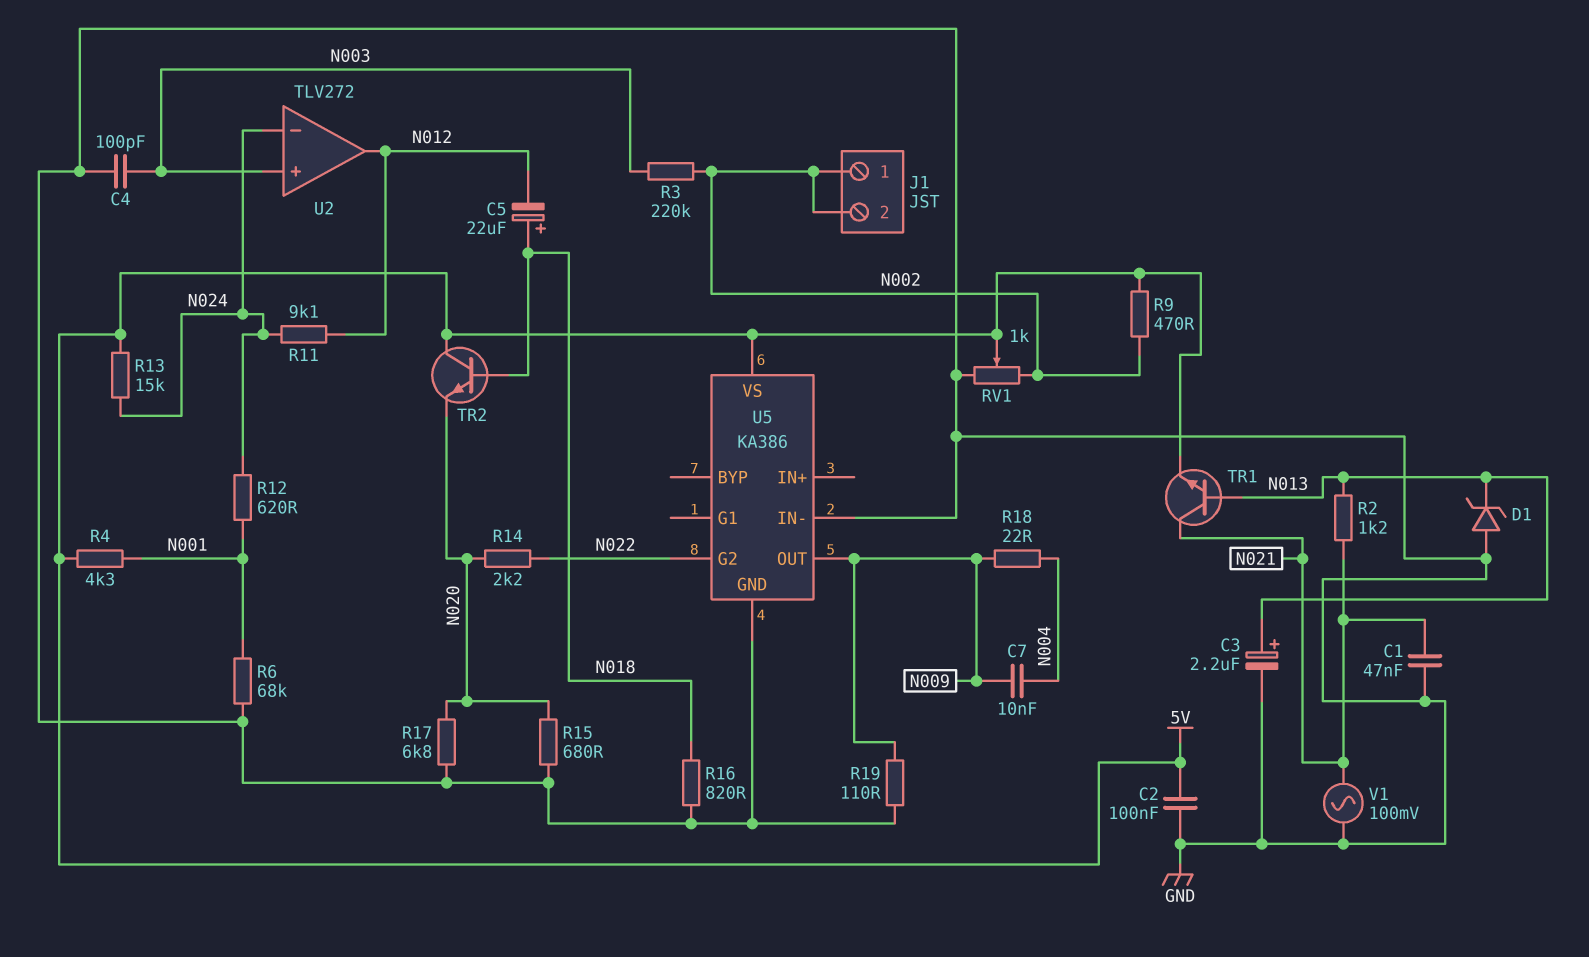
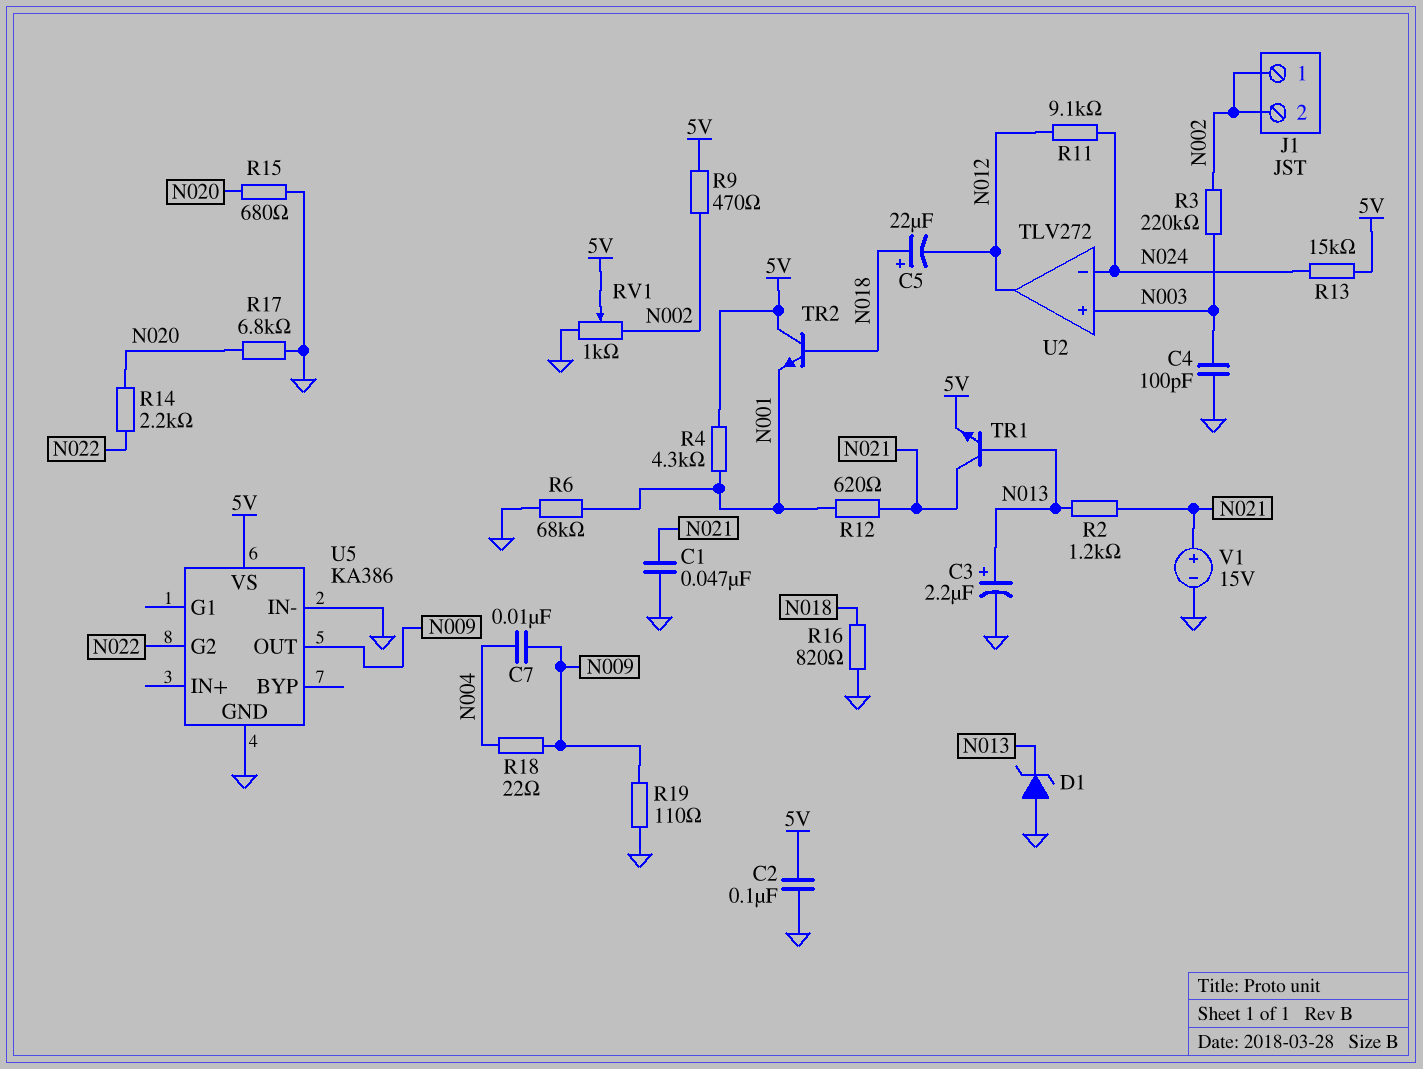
R12: 620 (N001, N024) -> 620 (N001, N021)
TR2: NPN (B N018, C 5V, E N020) -> NPN (B N018, C 5V, E N001)
V1: AC 100mV (GND, N021) -> 15V (plus N021, minus GND)

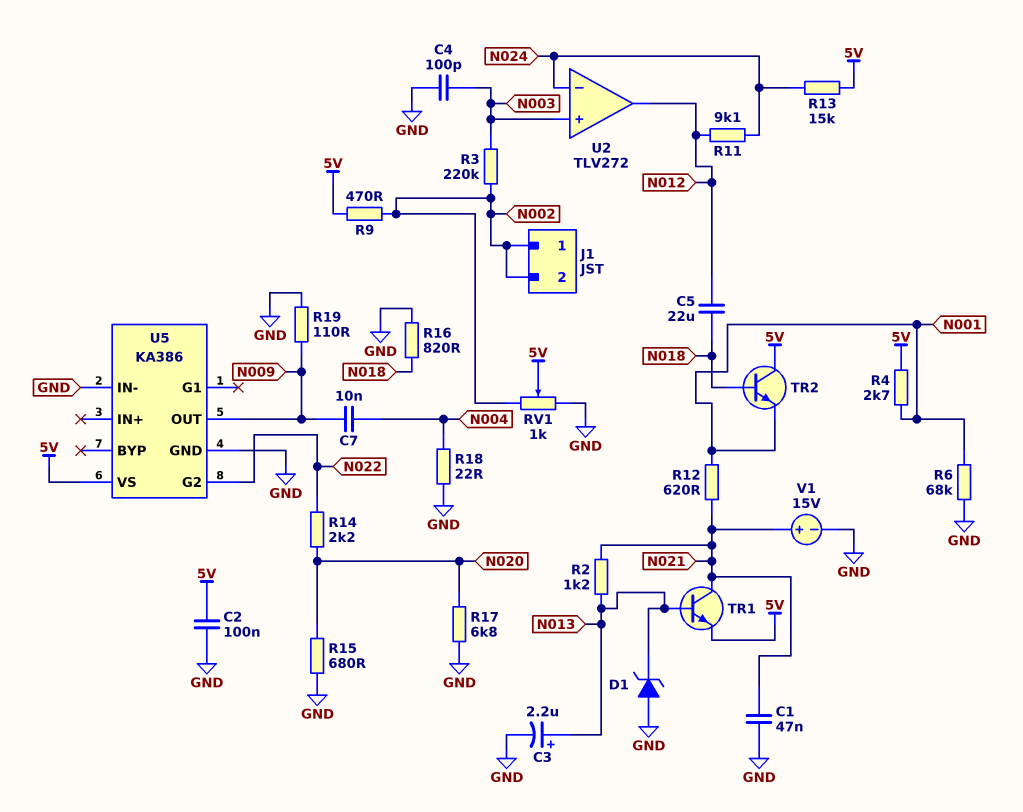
C5: 22uF (plus N018, minus N012) -> 22uF (N012, N018)
R4: 4.3k (5V, N001) -> 2.7k (5V, N001)
R18: 22 (N004, N009) -> 22 (GND, N004)

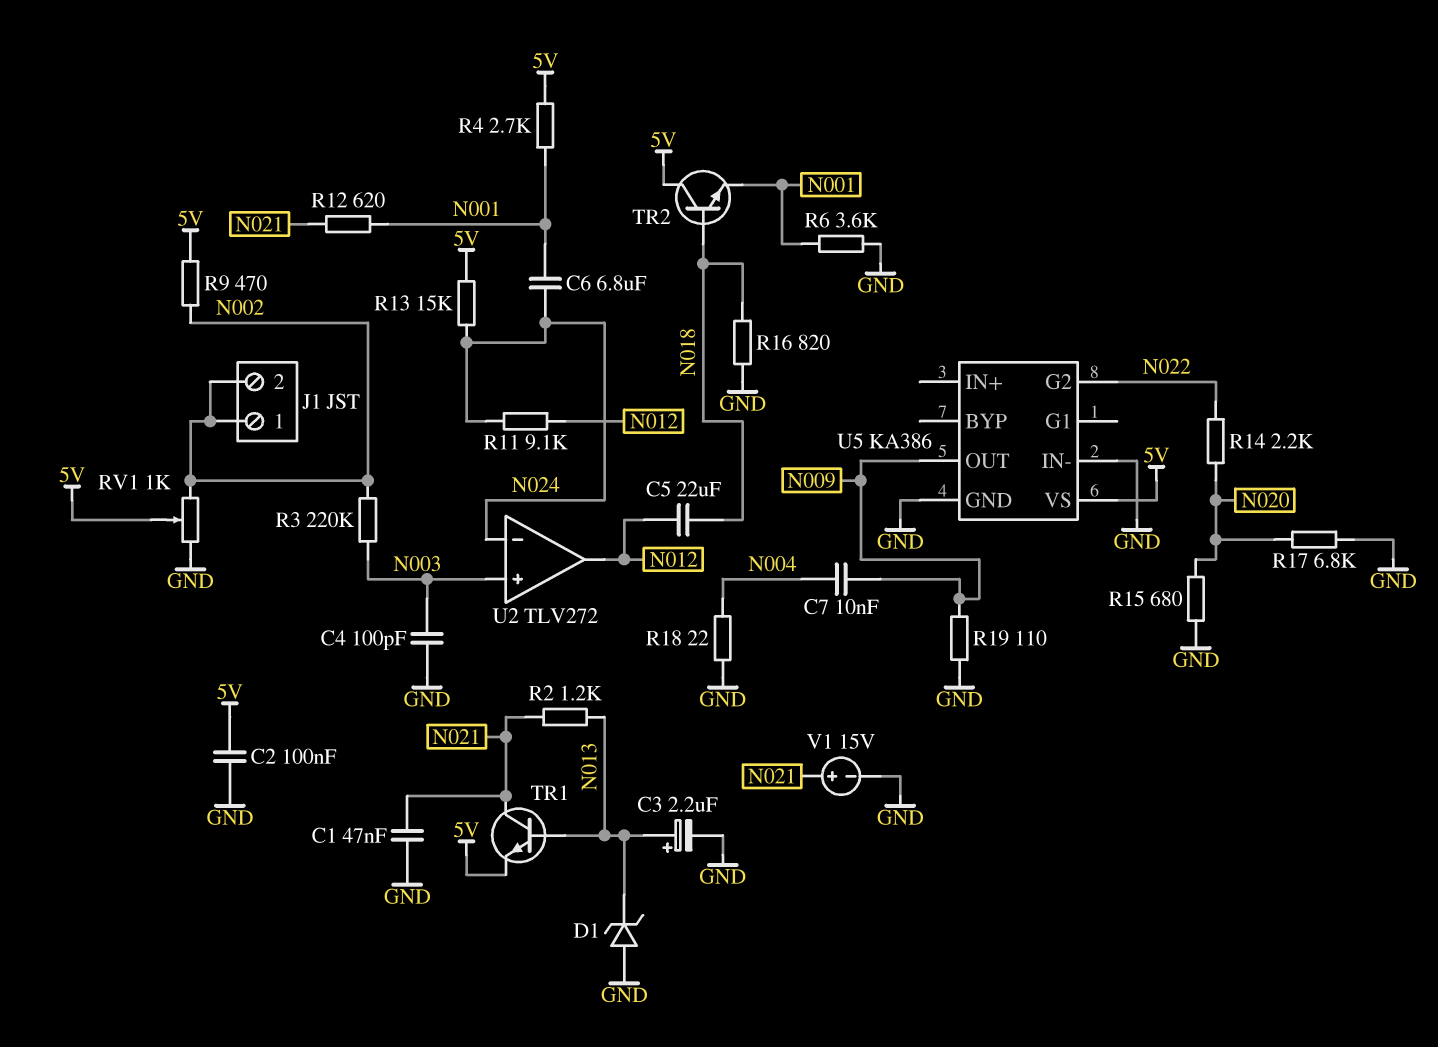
C6: none -> 6.8uF (N001, N024)
R6: 68k (GND, N001) -> 3.6k (GND, N001)

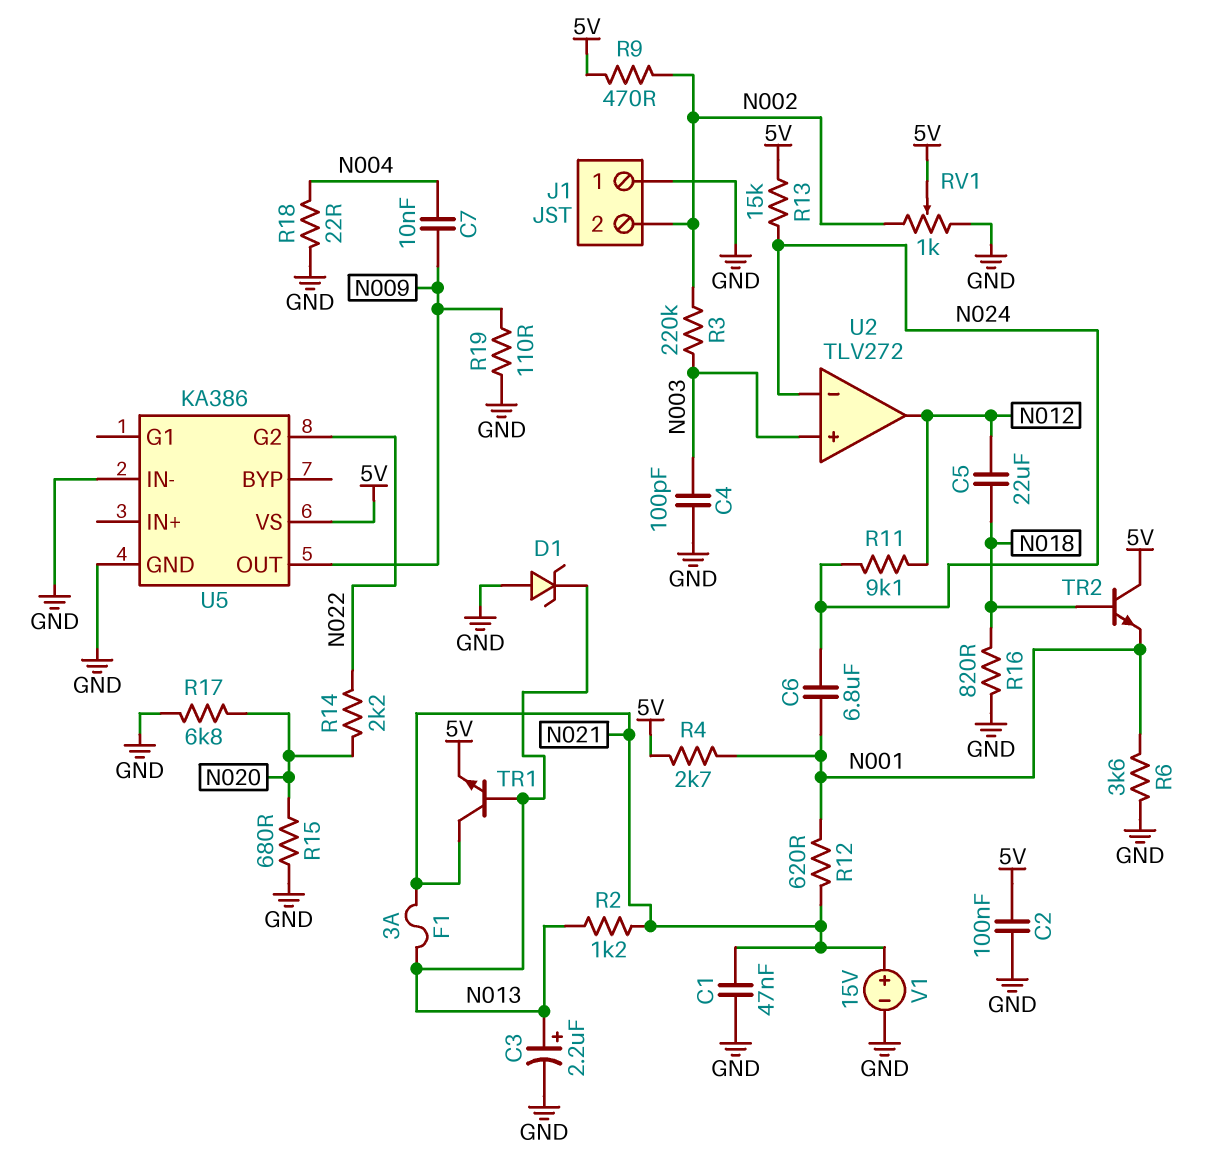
F1: none -> 3A (N013, N021)
J1 pin 1: N002 -> GND

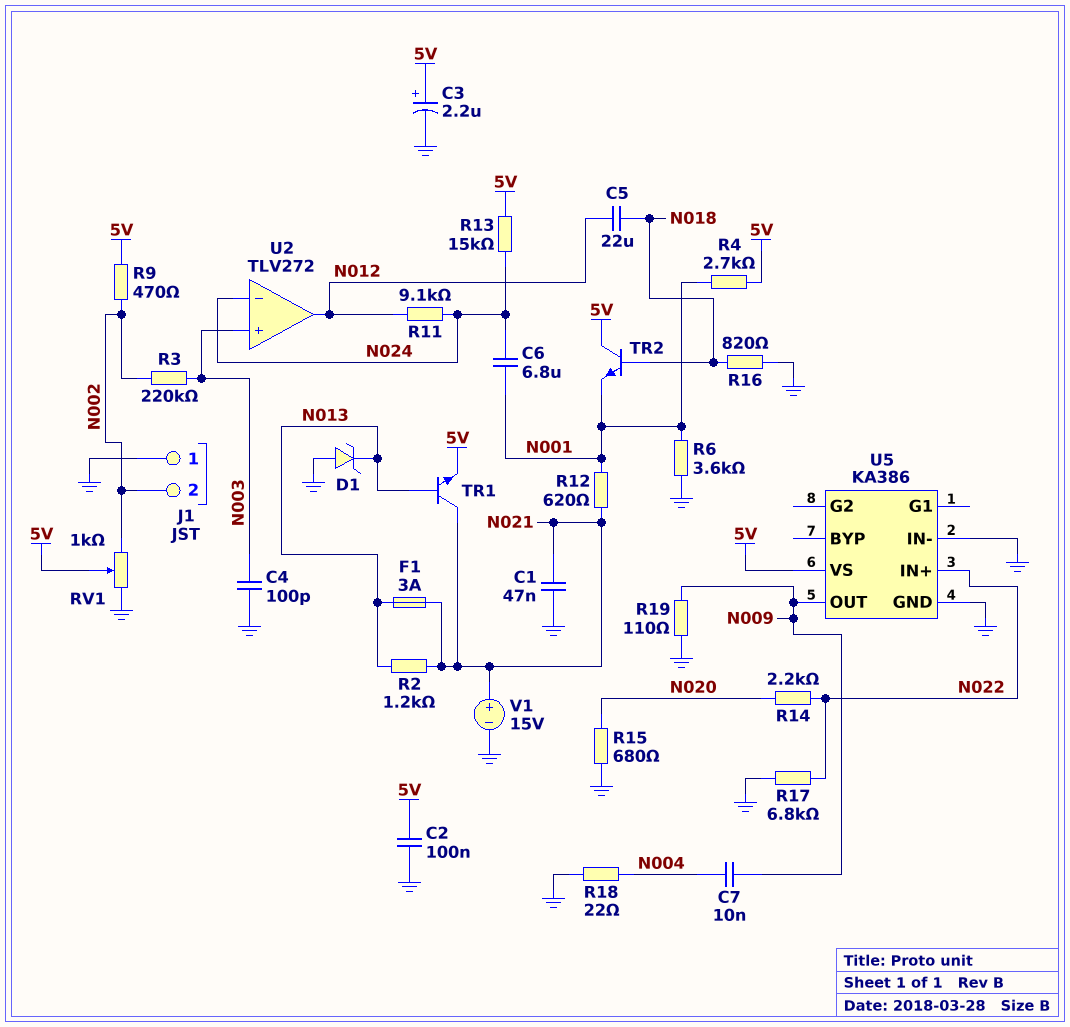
C3: 2.2uF (plus N013, minus GND) -> 2.2uF (plus 5V, minus GND)
R17: 6.8k (GND, N020) -> 6.8k (GND, N022)
U5 pin G2: N022 -> none
U5 pin IN+: none -> N022

